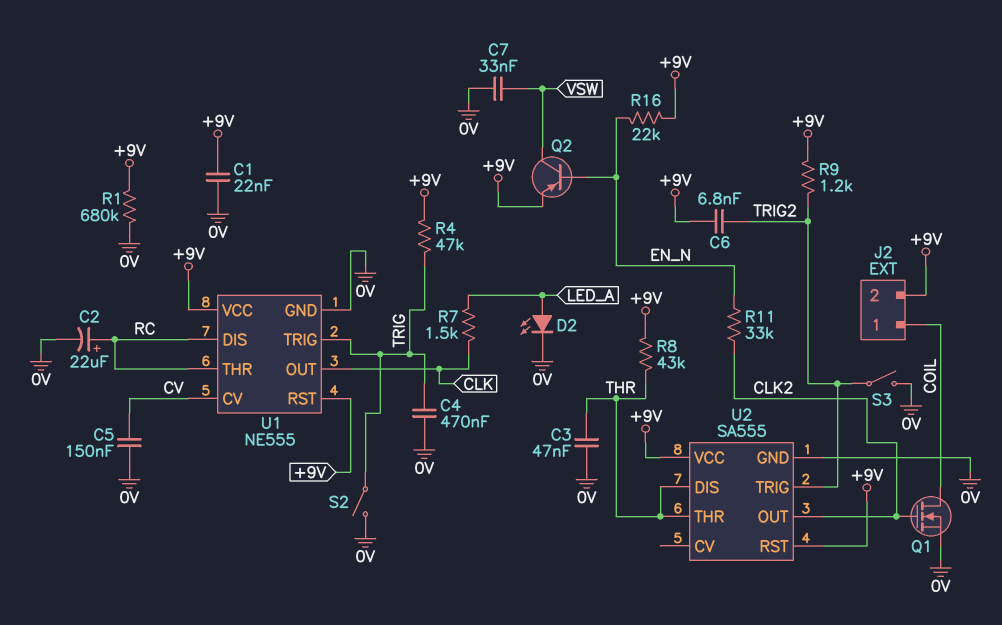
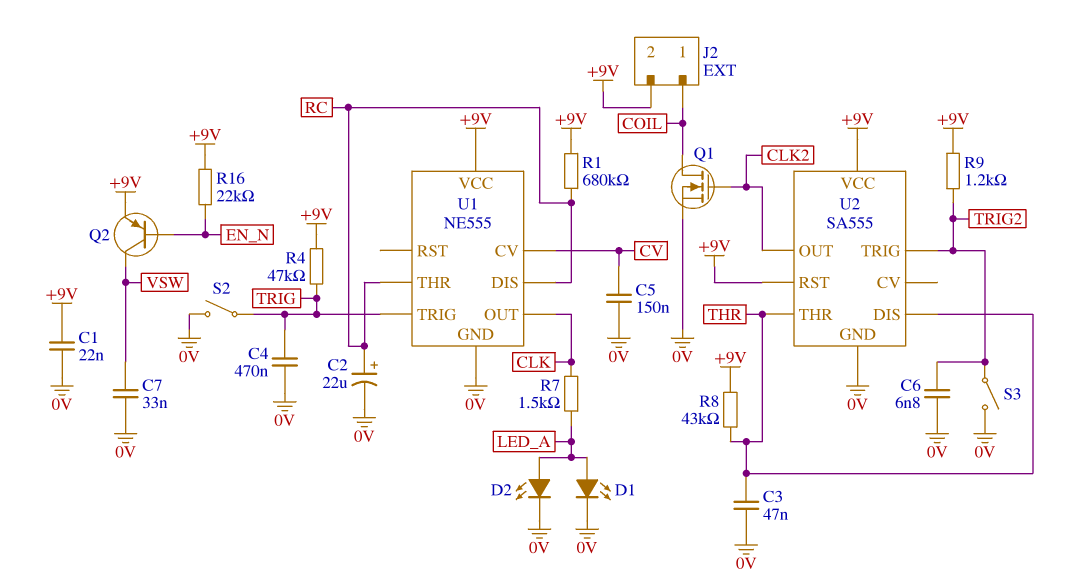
C6: 6.8nF (+9V, TRIG2) -> 6.8nF (0V, TRIG2)
D1: none -> LED (A LED_A, K 0V)
R1: 680k (+9V, 0V) -> 680k (+9V, RC)
R11: 33k (CLK2, EN_N) -> none
U1 pin RST: +9V -> none

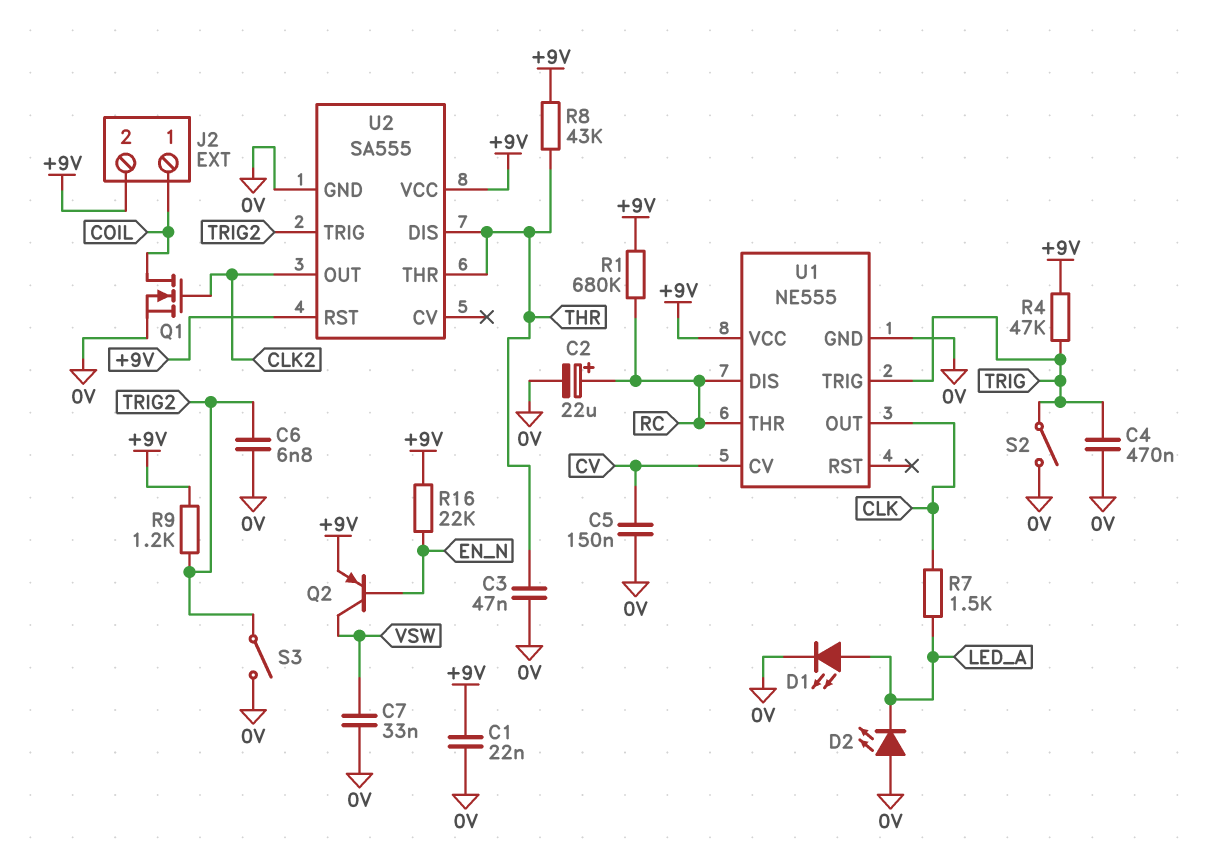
D2: LED (A LED_A, K 0V) -> LED (A 0V, K LED_A)

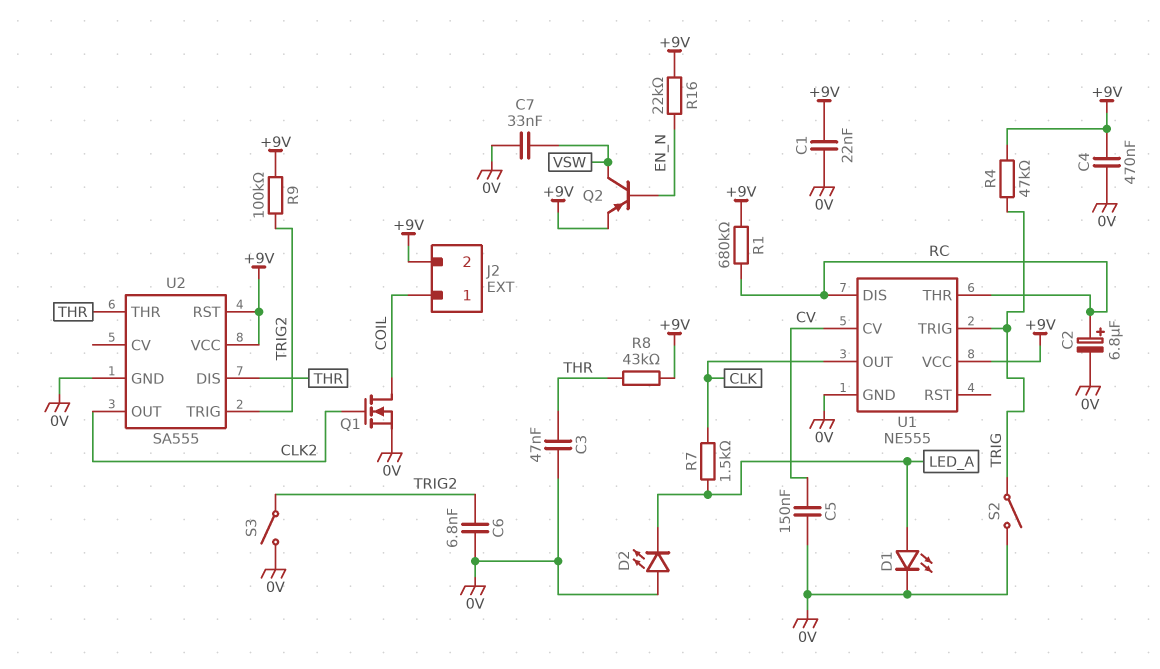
C2: 22uF (plus RC, minus 0V) -> 6.8uF (plus RC, minus 0V)
C4: 470nF (0V, TRIG) -> 470nF (+9V, 0V)
R9: 1.2k (+9V, TRIG2) -> 100k (+9V, TRIG2)

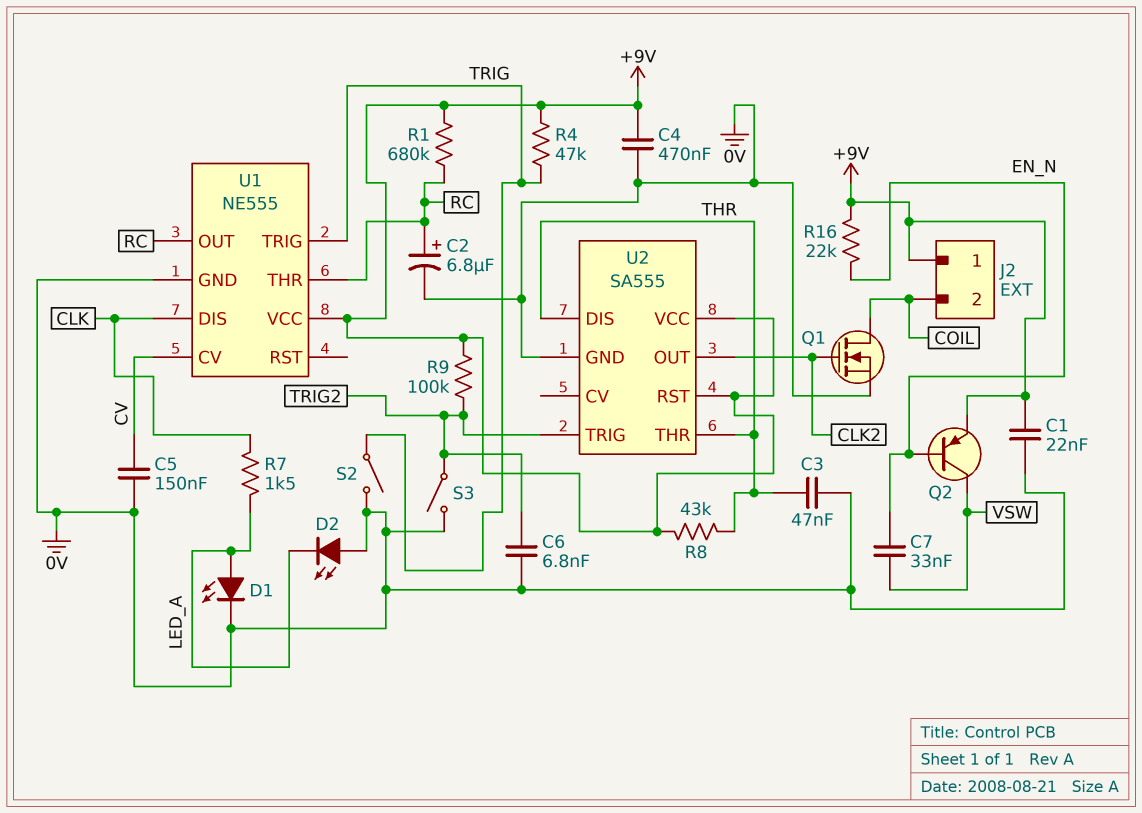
C7: 33nF (0V, VSW) -> 33nF (EN_N, VSW)
J2 pin 1: COIL -> +9V
J2 pin 2: +9V -> COIL
U1 pin DIS: RC -> CLK
U1 pin OUT: CLK -> RC

